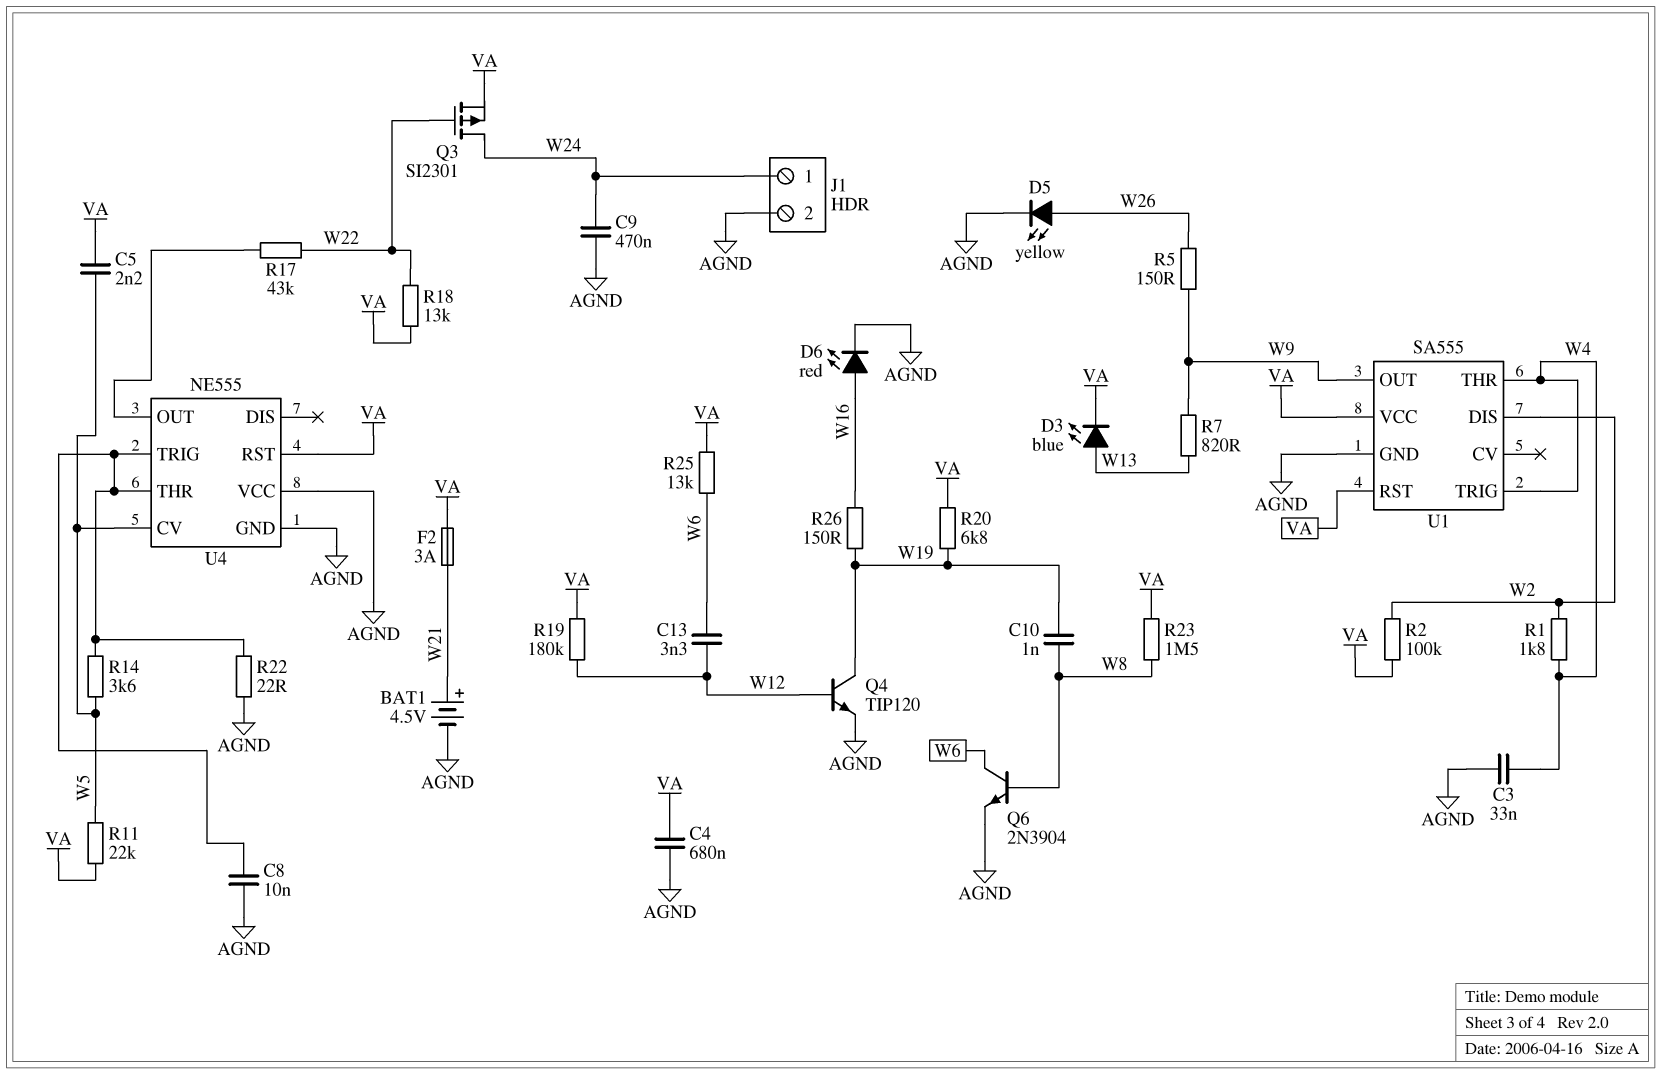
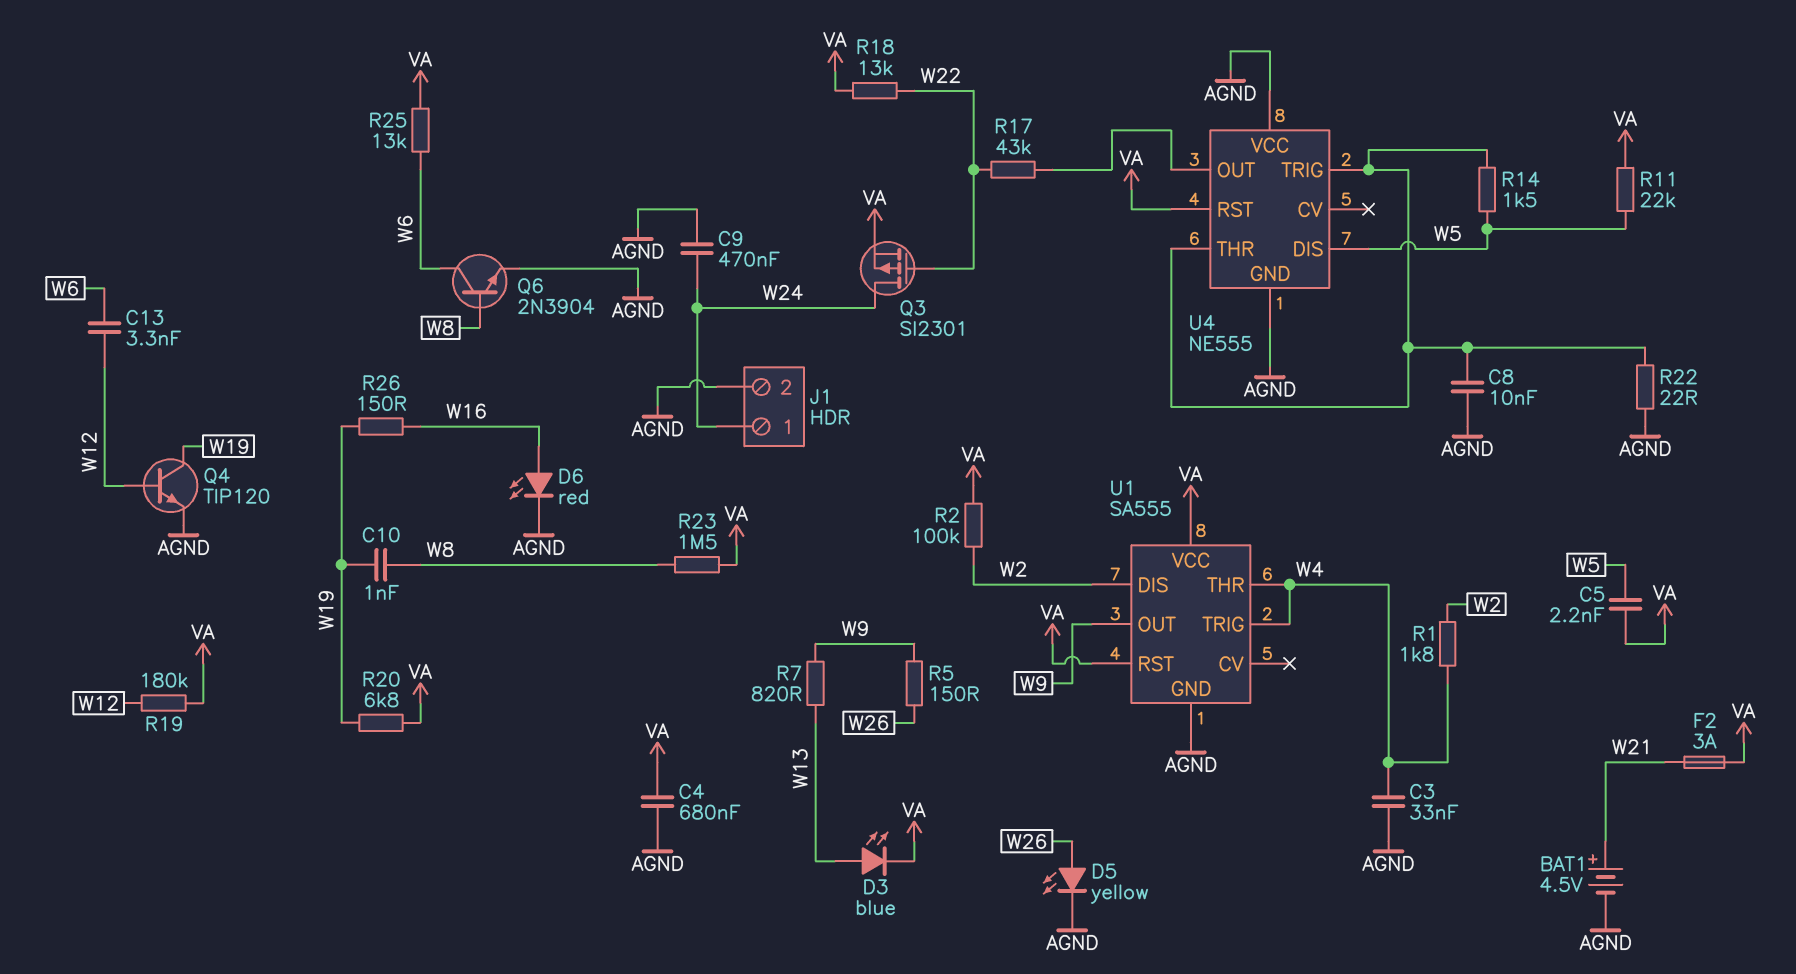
R14: 3.6k (U4/THR, W5) -> 1.5k (U4/THR, W5)
U4 pin CV: W5 -> none
U4 pin DIS: none -> W5

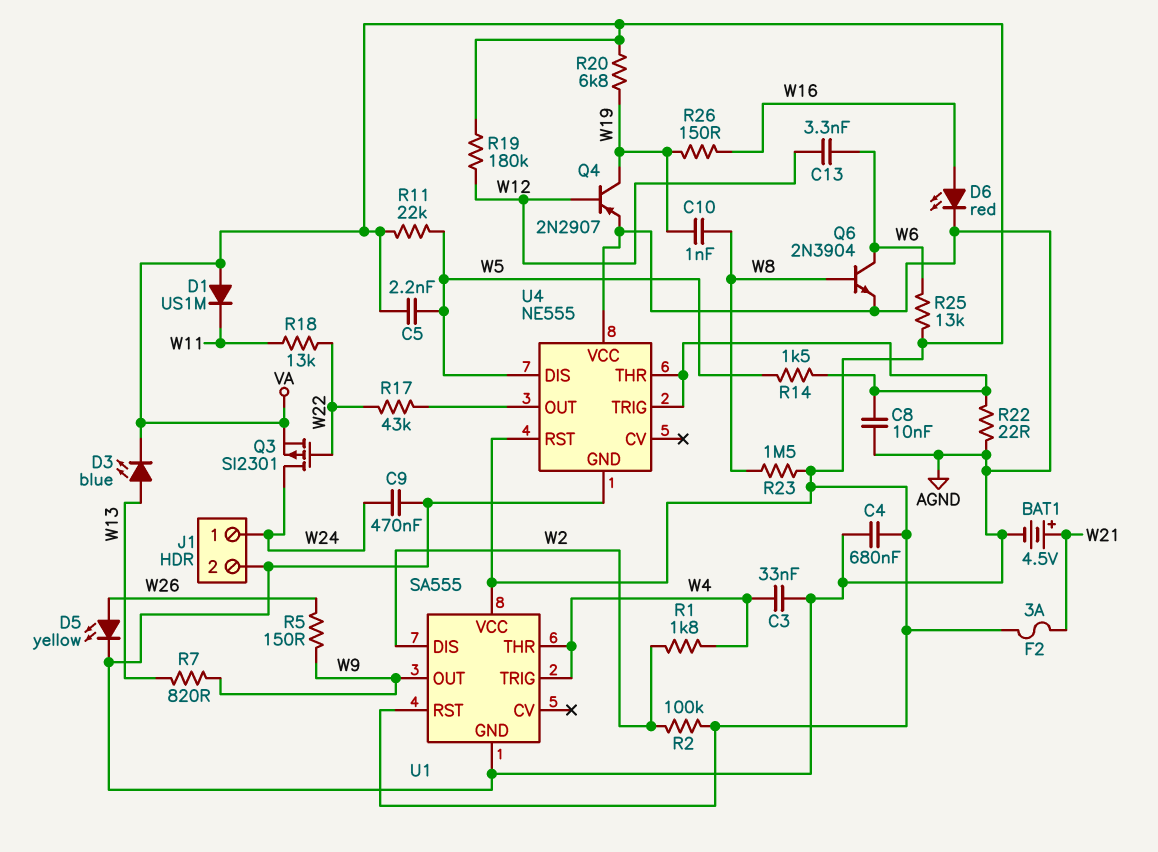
D1: none -> diode US1M (A VA, K W11)
Q4: NPN TIP120 (B W12, C W19, E AGND) -> PNP 2N2907 (B W12, C W19, E AGND)
R18: 13k (VA, W22) -> 13k (W11, W22)

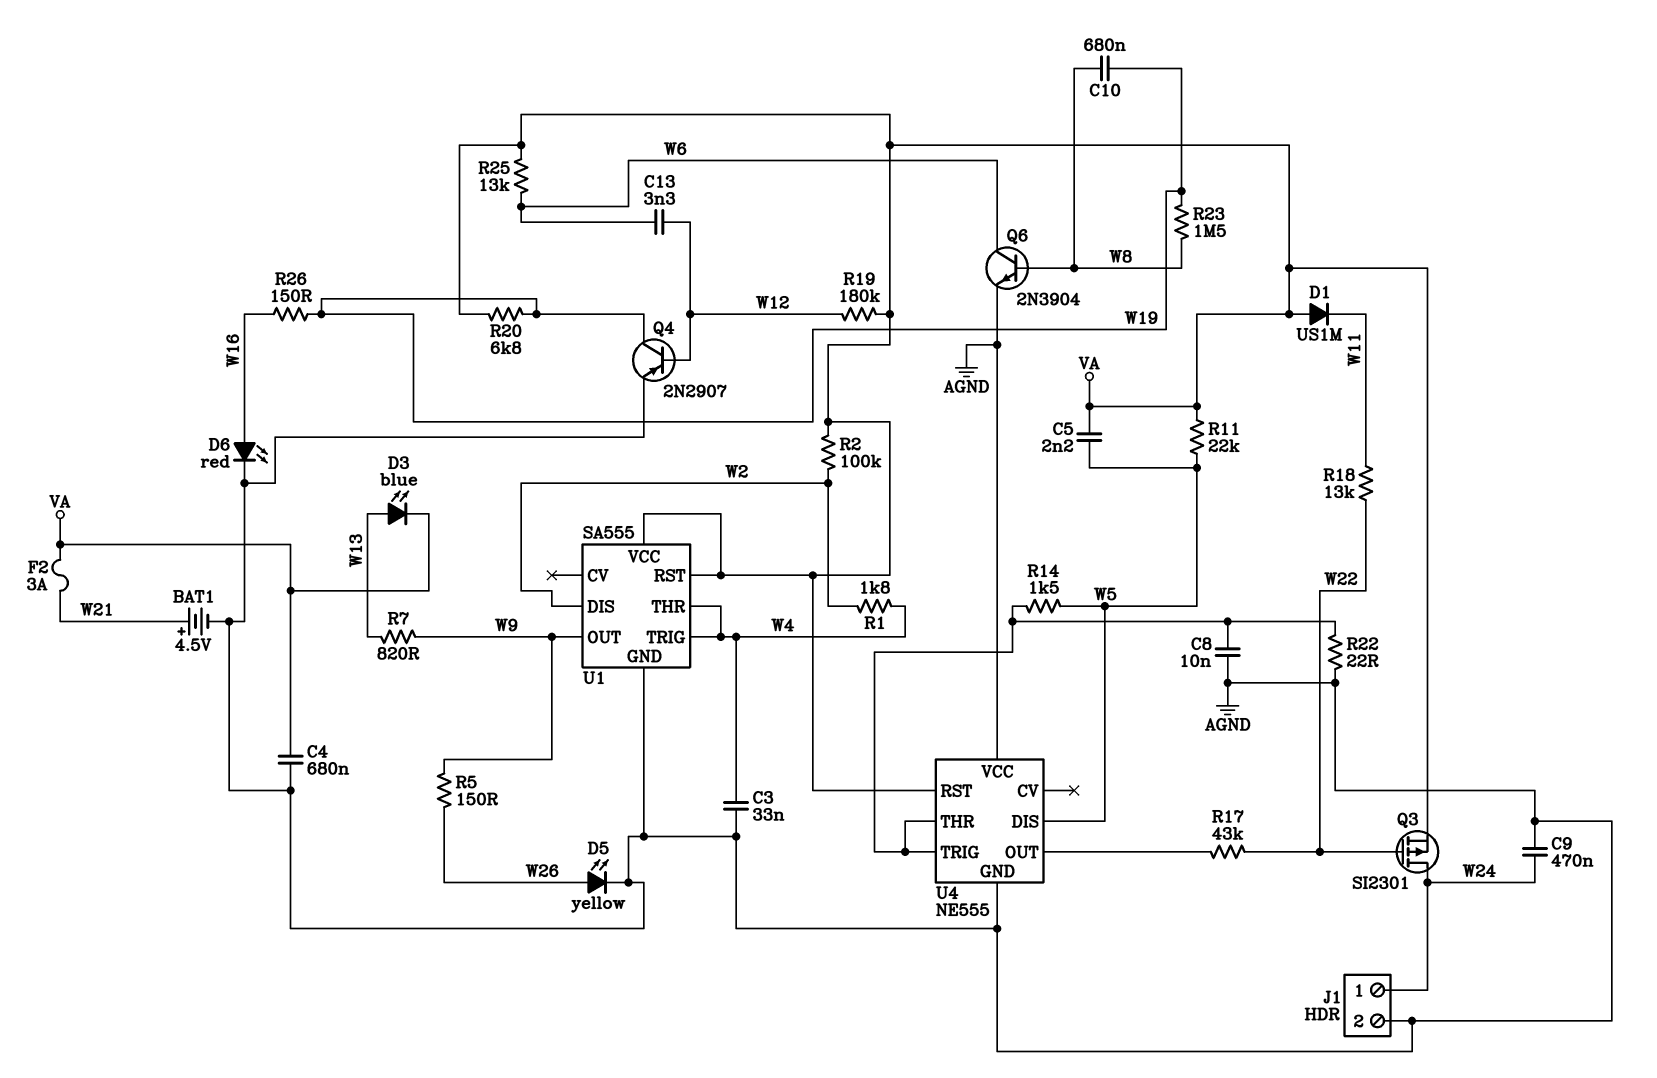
C10: 1nF (W8, W19) -> 680nF (W8, W19)
R23: 1.5M (VA, W8) -> 1.5M (W8, W19)

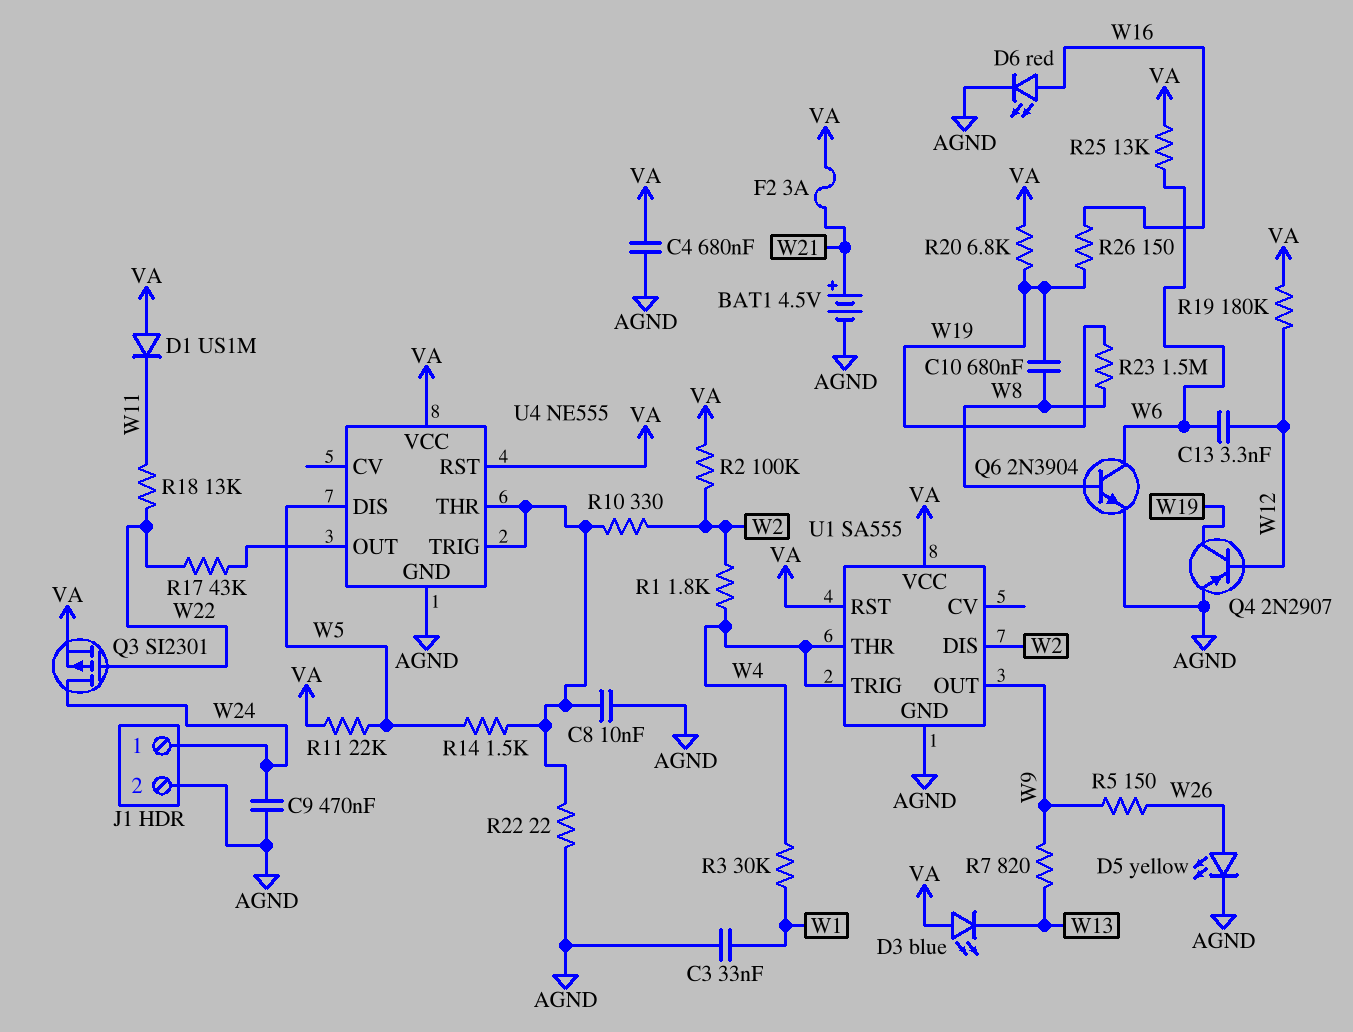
C3: 33nF (AGND, W4) -> 33nF (AGND, W1)
C5: 2.2nF (VA, W5) -> none
D3: LED blue (A W13, K VA) -> LED blue (A VA, K W13)
R3: none -> 30k (W1, W4)
R10: none -> 330 (U4/THR, W2)
U4 pin VCC: AGND -> VA

